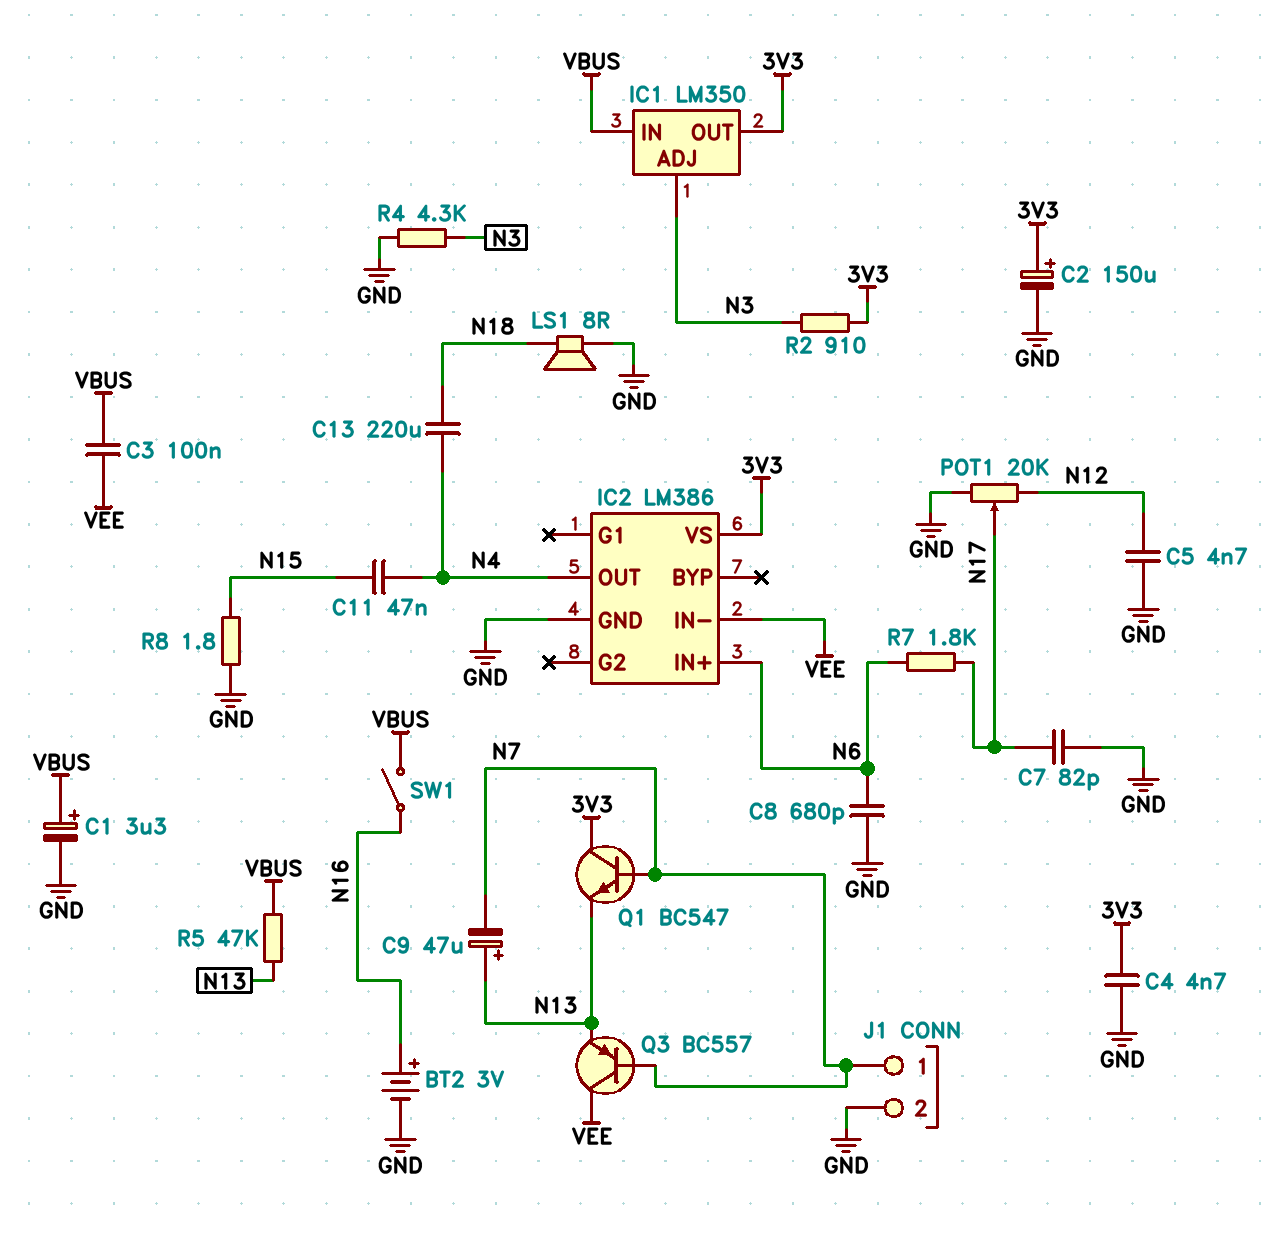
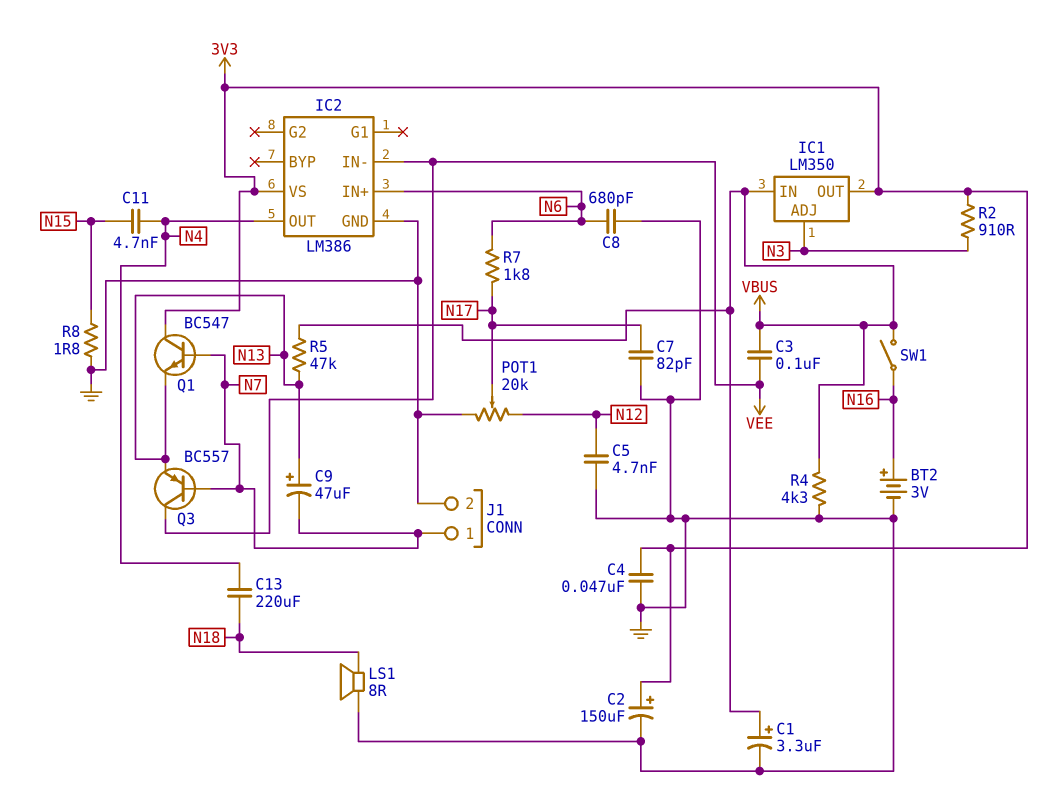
C4: 4.7nF (3V3, GND) -> 47nF (3V3, GND)
C11: 47nF (N4, N15) -> 4.7nF (N4, N15)
R4: 4.3k (GND, N3) -> 4.3k (GND, VBUS)

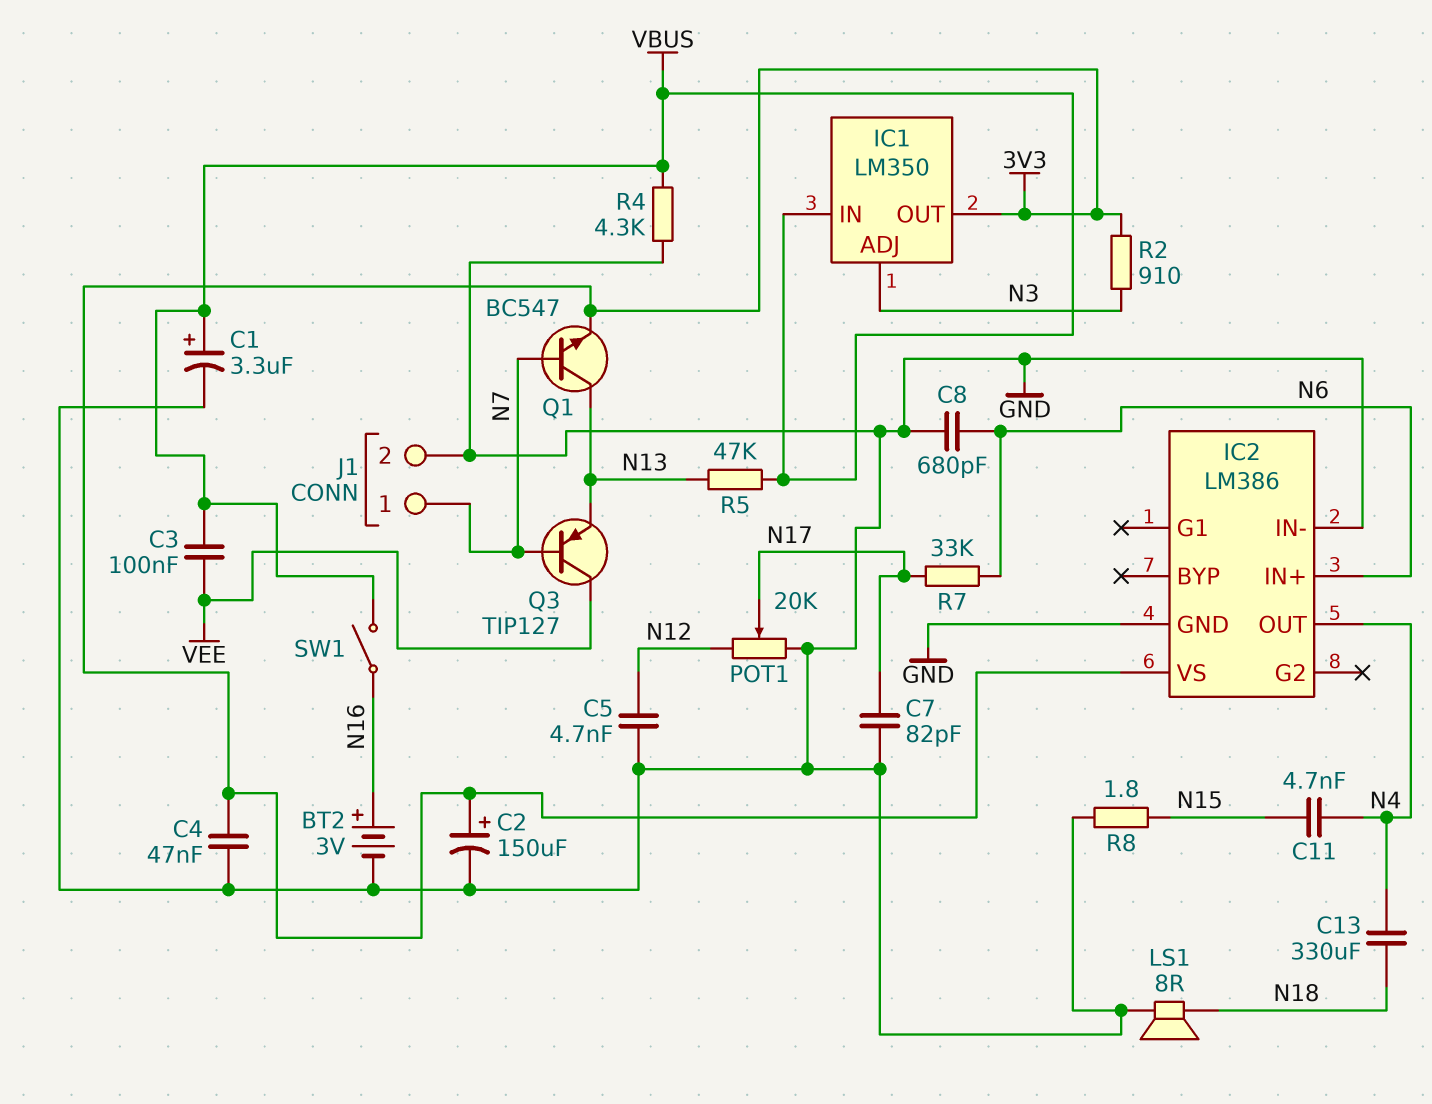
C9: 47uF (plus N13, minus N7) -> none
C13: 220uF (N4, N18) -> 330uF (N4, N18)
IC2 pin IN-: VEE -> GND
Q1: NPN BC547 (B N7, C 3V3, E N13) -> NPN BC547 (B N7, C N13, E 3V3)
Q3: PNP BC557 (B N7, C VEE, E N13) -> PNP TIP127 (B N7, C VEE, E N13)
R7: 1.8k (N6, N17) -> 33k (N6, N17)

